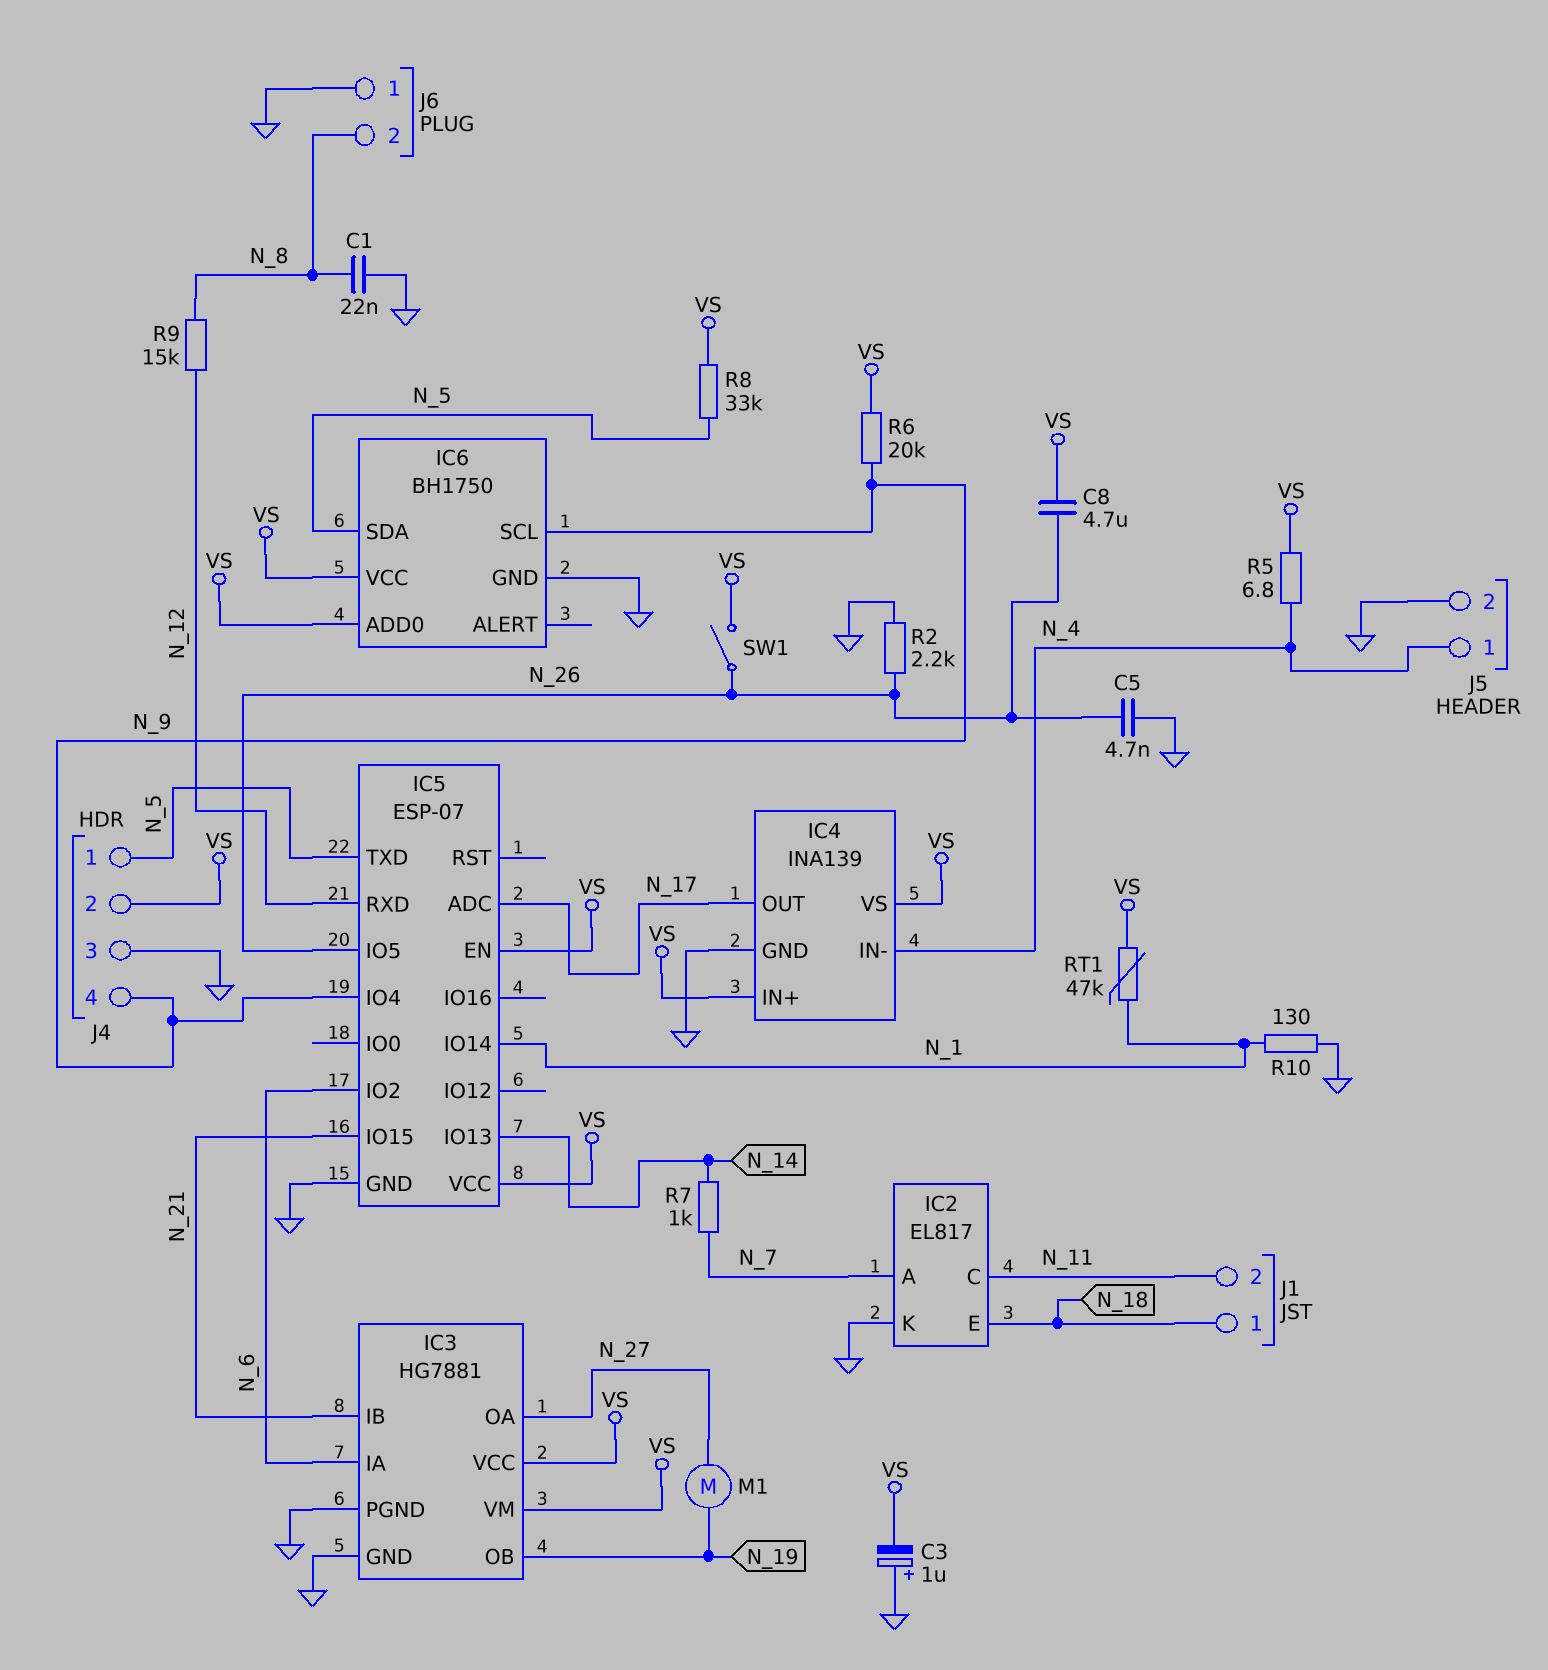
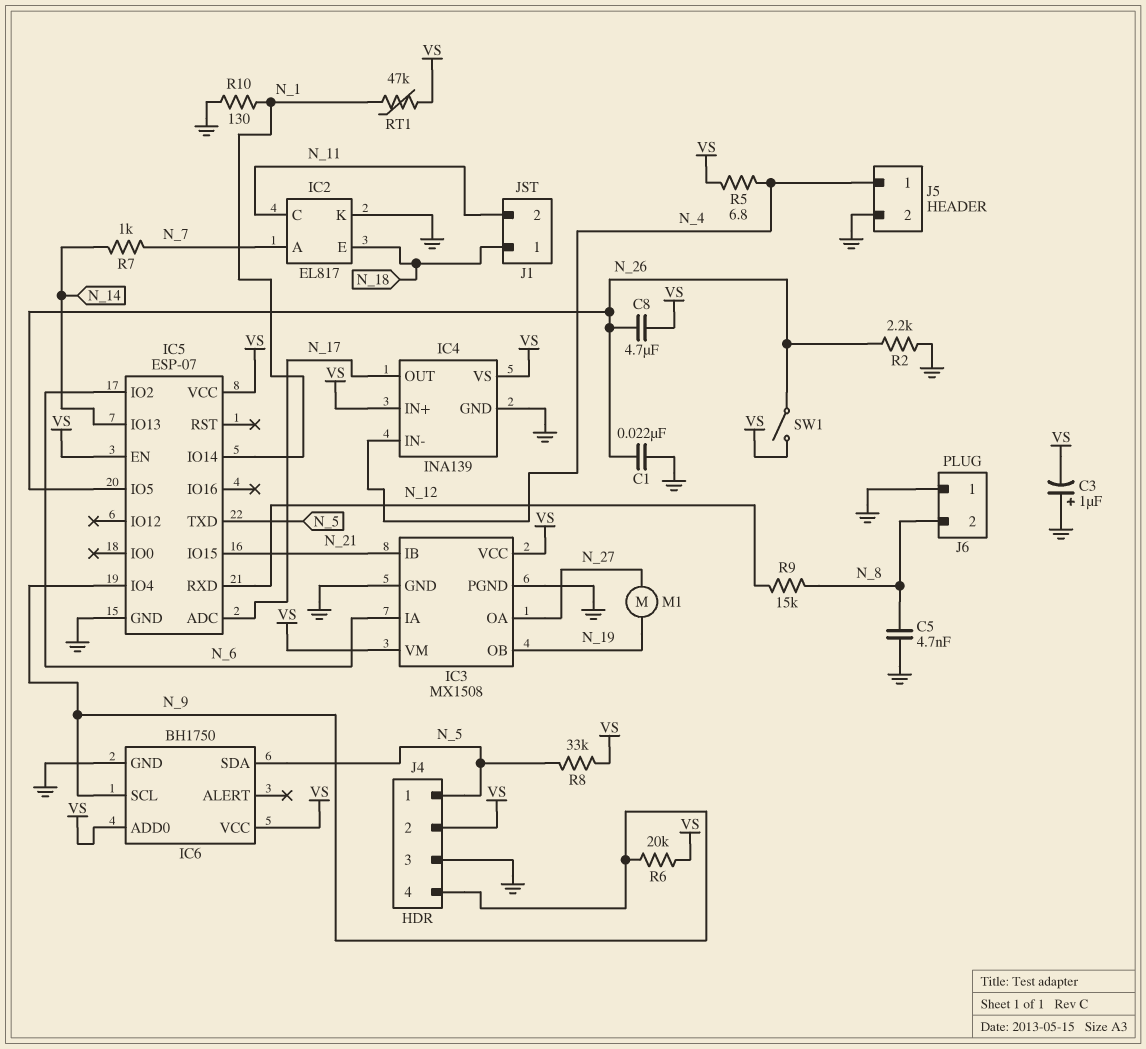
C1: 22nF (GND, N_8) -> 22nF (GND, N_26)
C5: 4.7nF (GND, N_26) -> 4.7nF (GND, N_8)
IC3: HG7881 -> MX1508

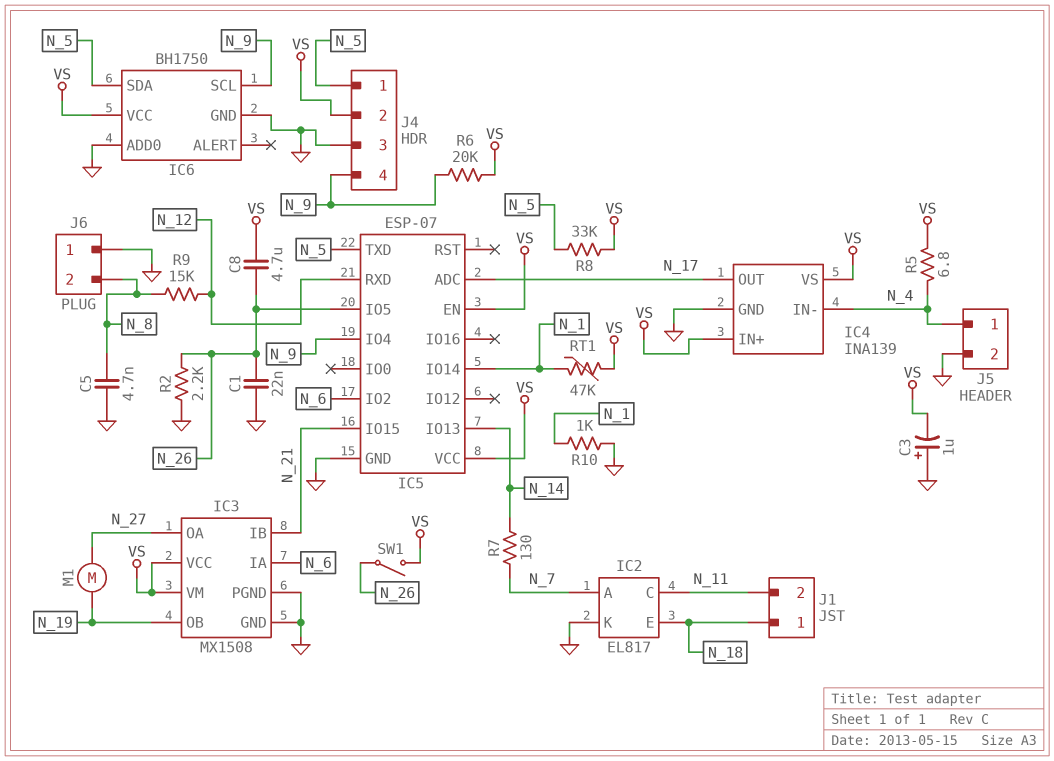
IC6 pin ADD0: VS -> GND
R7: 1k (N_7, N_14) -> 130 (N_7, N_14)
R10: 130 (GND, N_1) -> 1k (GND, N_1)

